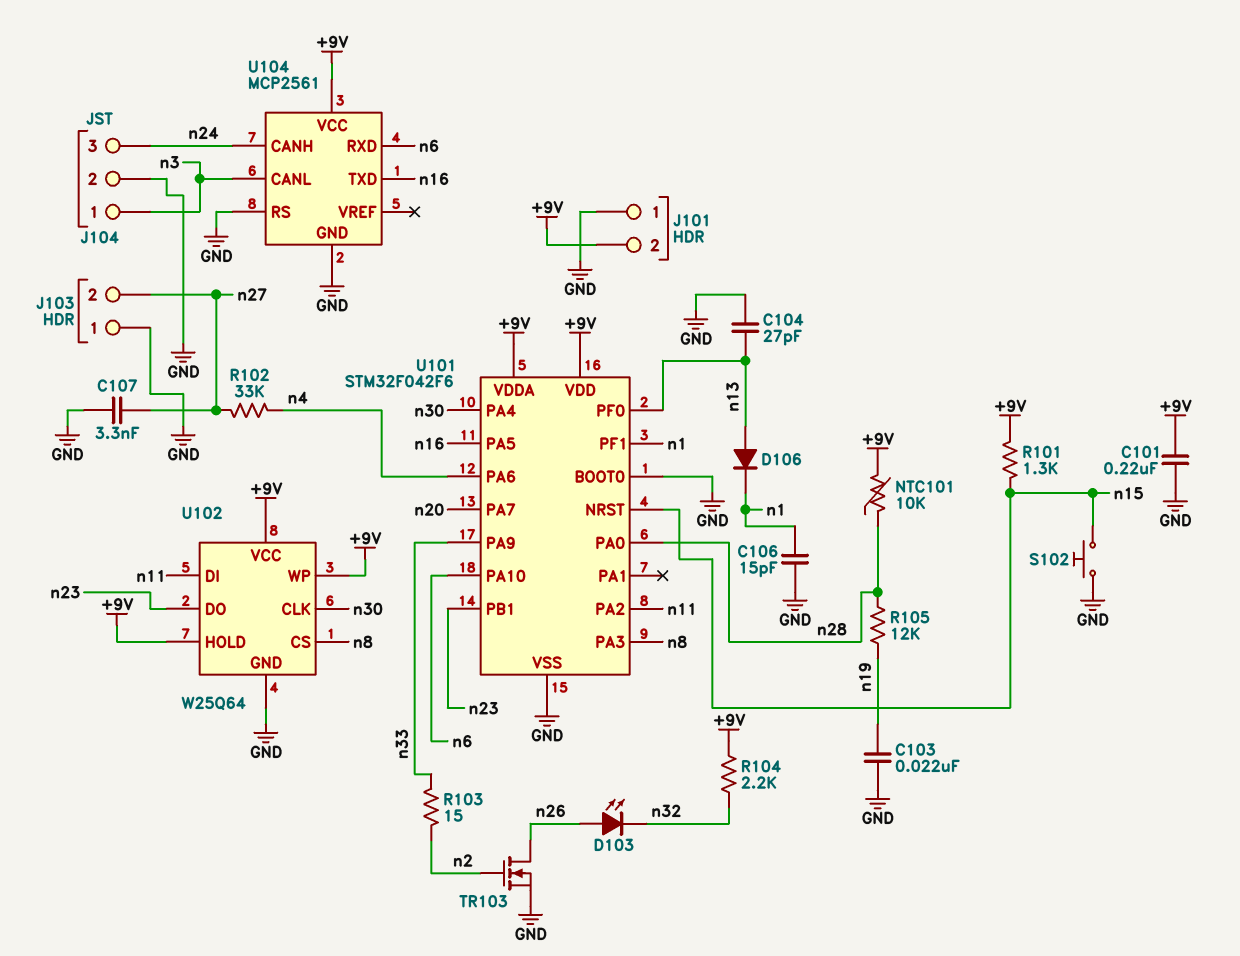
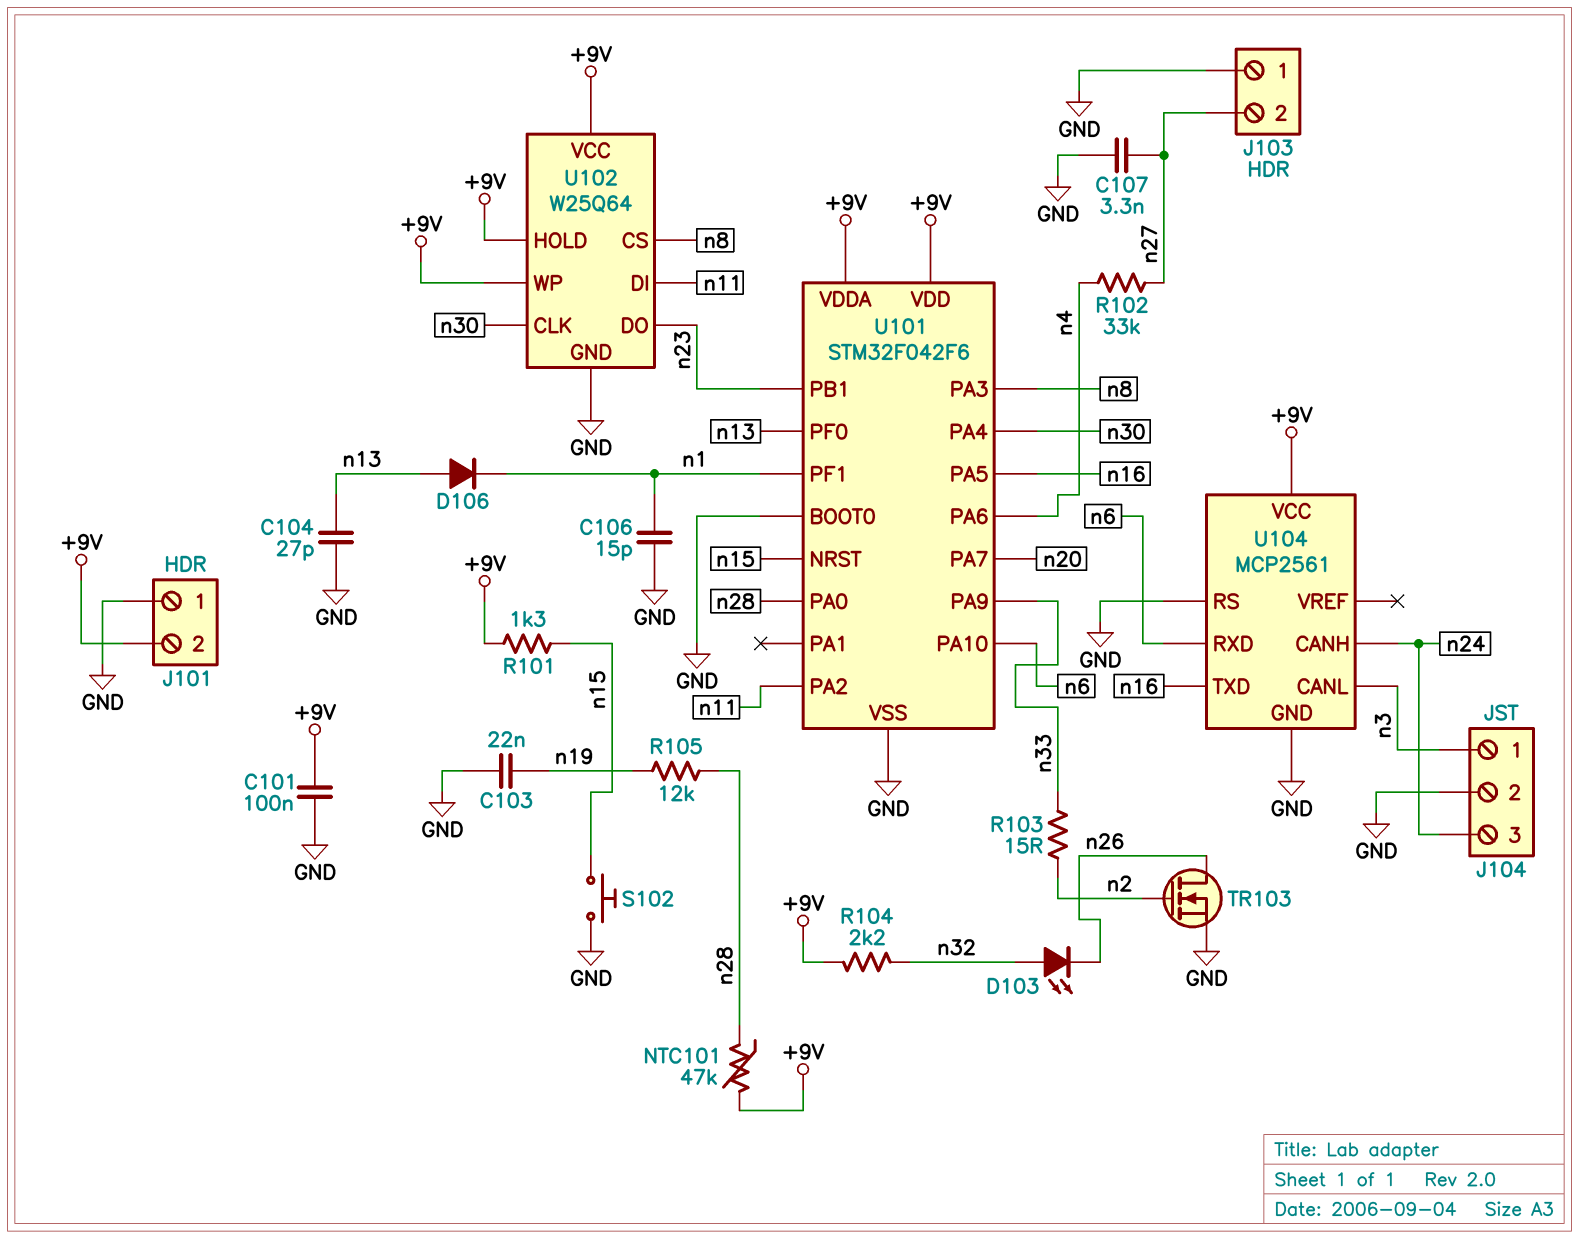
C101: 220nF (+9V, GND) -> 100nF (+9V, GND)
D103: LED (A n26, K n32) -> LED (A n32, K n26)
NTC101: 10k (+9V, n28) -> 47k (+9V, n28)

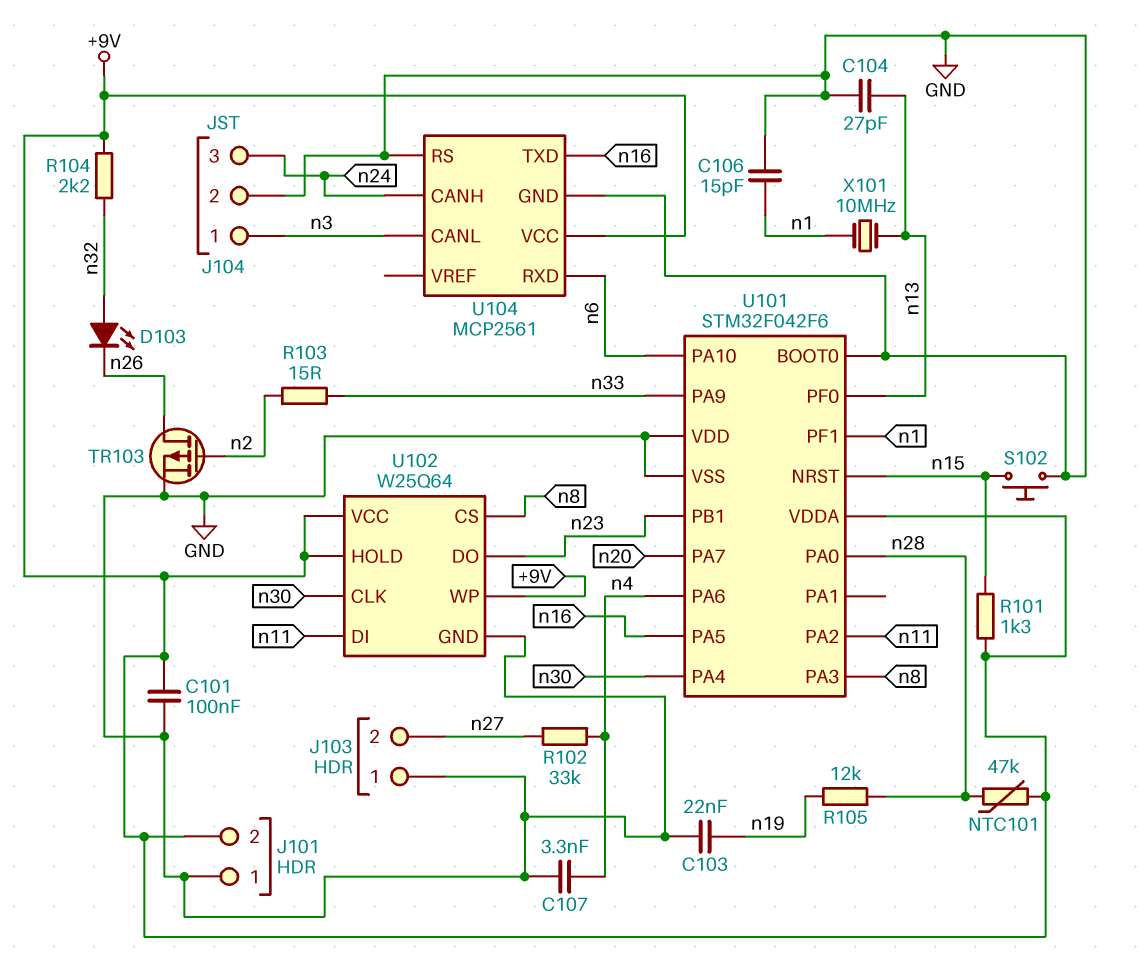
C107: 3.3nF (GND, n27) -> 3.3nF (GND, n4)
D106: diode (A n13, K n1) -> none
TR103: NMOS (G n2, D n26, S GND) -> PMOS (G n2, D n26, S GND)
U101 pin VDD: +9V -> GND
X101: none -> 10MHz (n1, n13)

